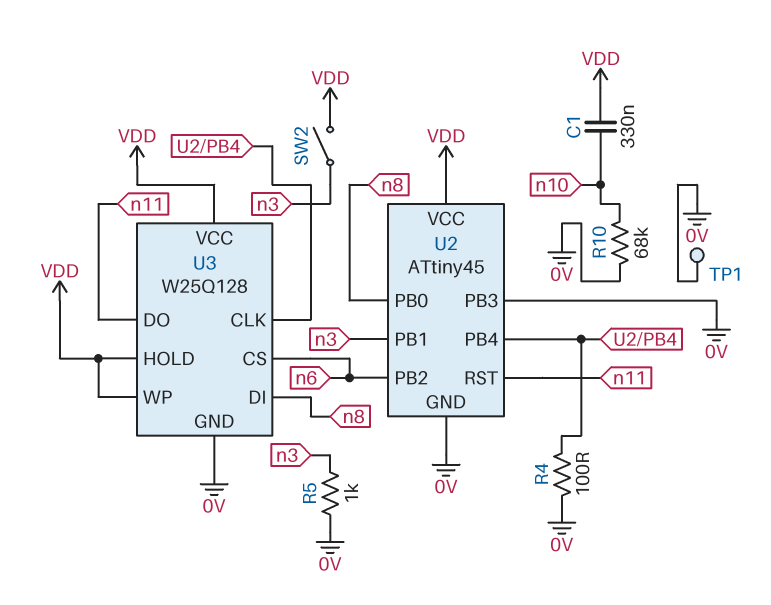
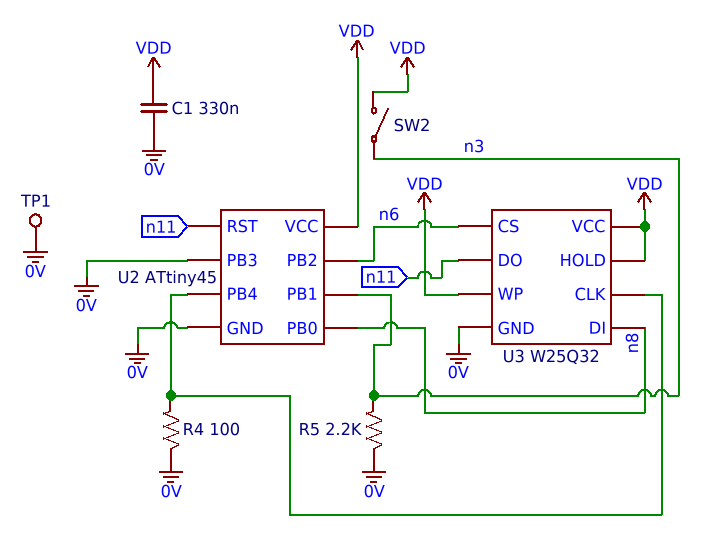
C1: 330nF (VDD, n10) -> 330nF (0V, VDD)
R5: 1k (0V, n3) -> 2.2k (0V, n3)
R10: 68k (0V, n10) -> none
U3: W25Q128 -> W25Q32

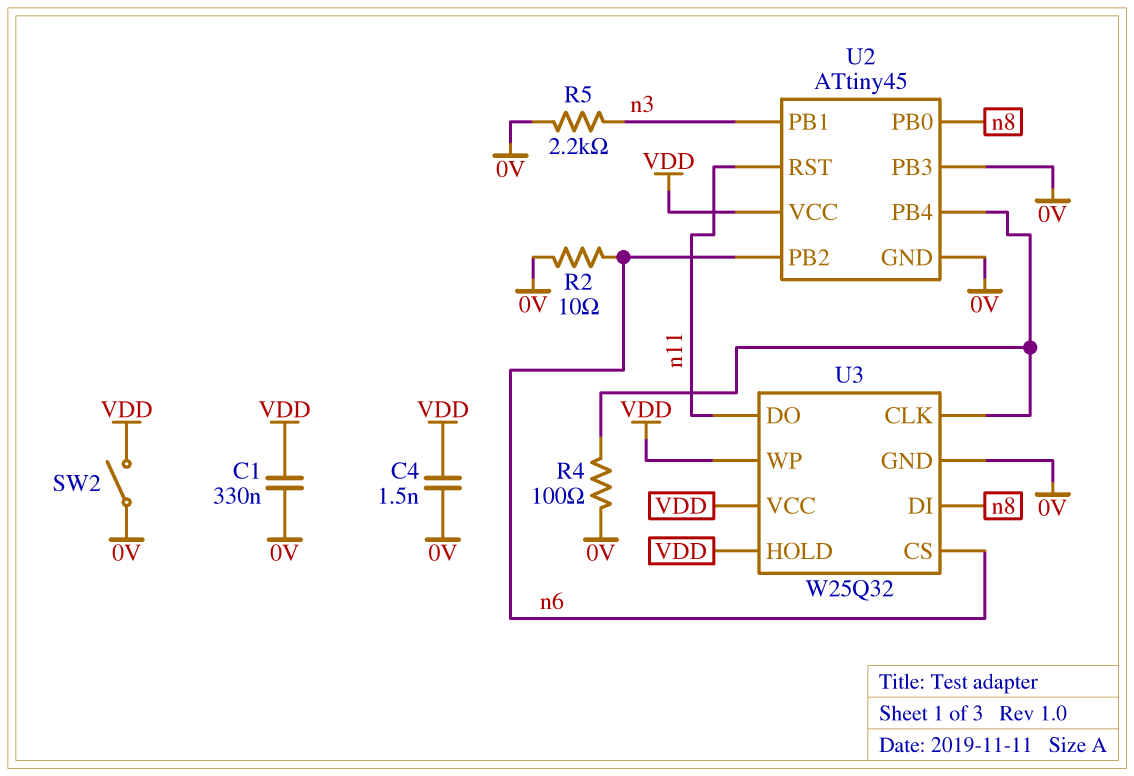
C4: none -> 1.5nF (0V, VDD)
R2: none -> 10 (0V, n6)
SW2: switch (VDD, n3) -> switch (0V, VDD)
TP1: test point (0V) -> none

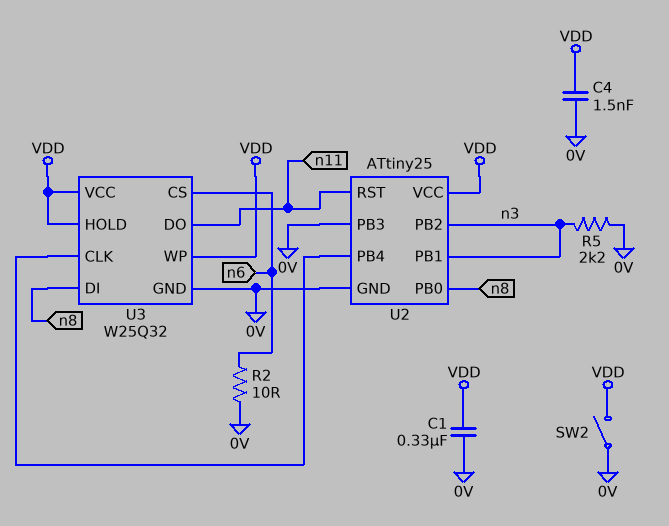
R4: 100 (0V, U2/PB4) -> none
U2: ATtiny45 -> ATtiny25
U2 pin PB2: n6 -> n3

